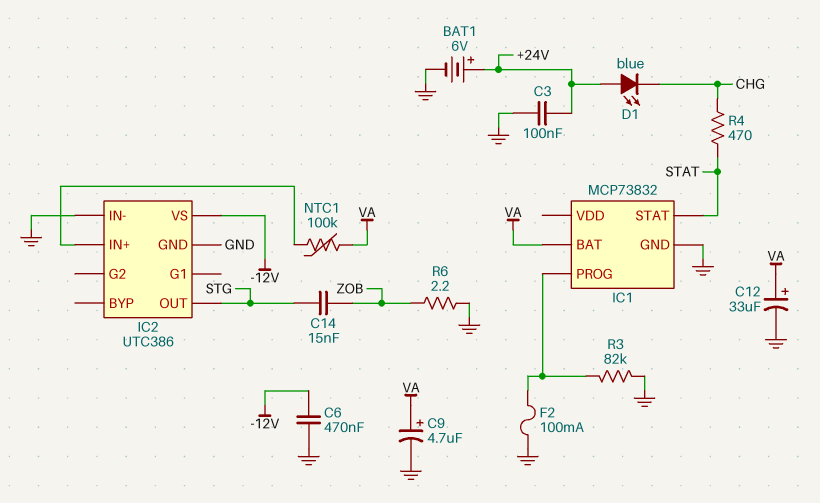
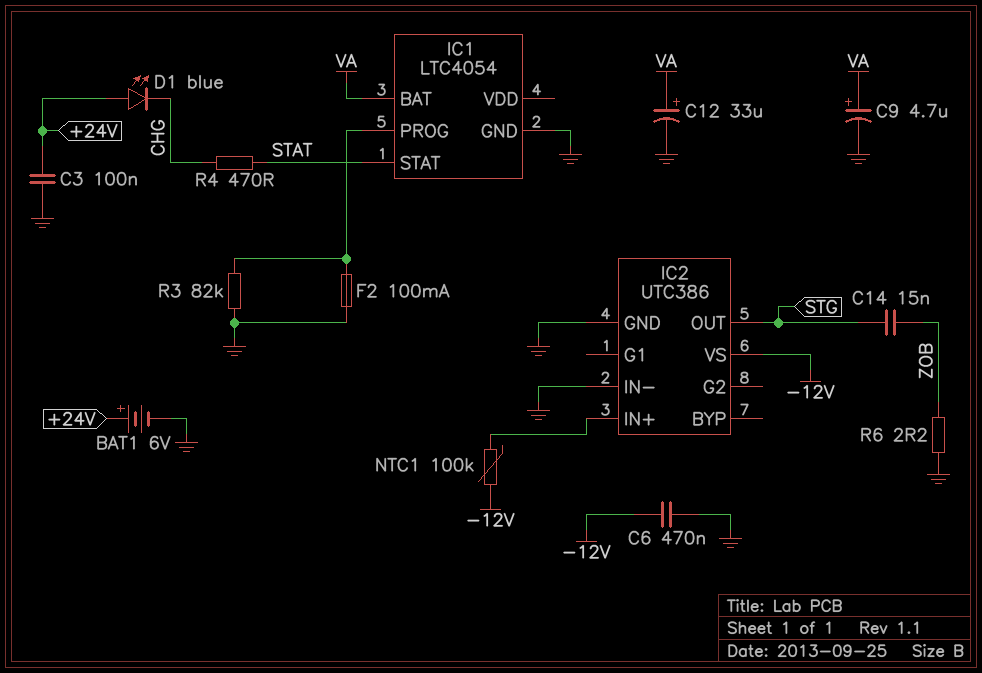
IC1: MCP73832 -> LTC4054
NTC1: 100k (IC2/IN+, VA) -> 100k (-12V, IC2/IN+)

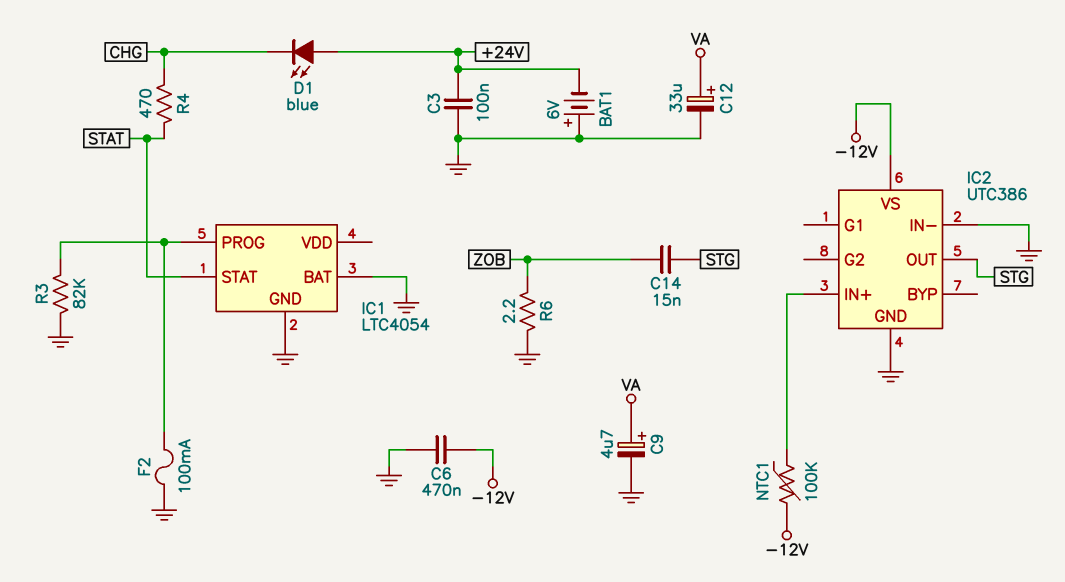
BAT1: 6V (plus +24V, minus GND) -> 6V (plus GND, minus +24V)
IC1 pin BAT: VA -> GND

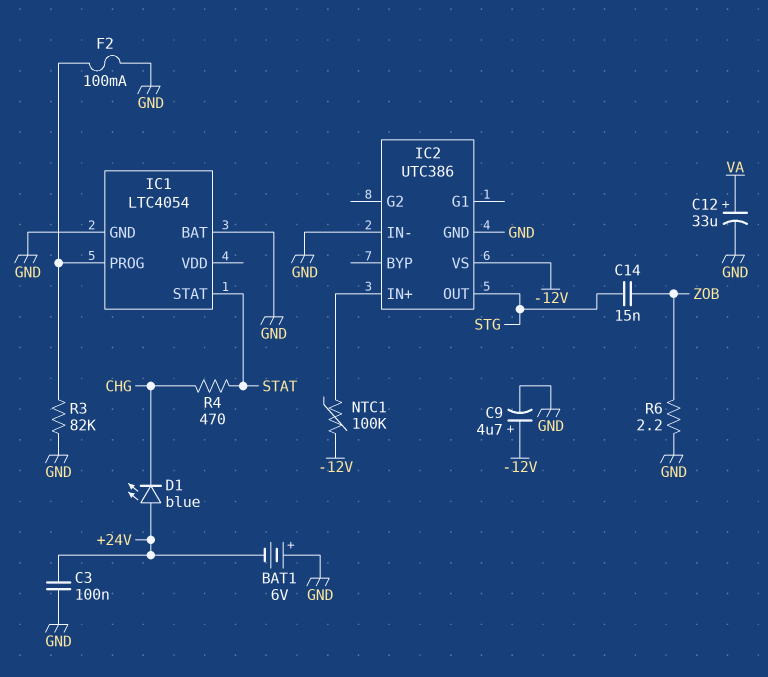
C6: 470nF (-12V, GND) -> none
C9: 4.7uF (plus VA, minus GND) -> 4.7uF (plus -12V, minus GND)

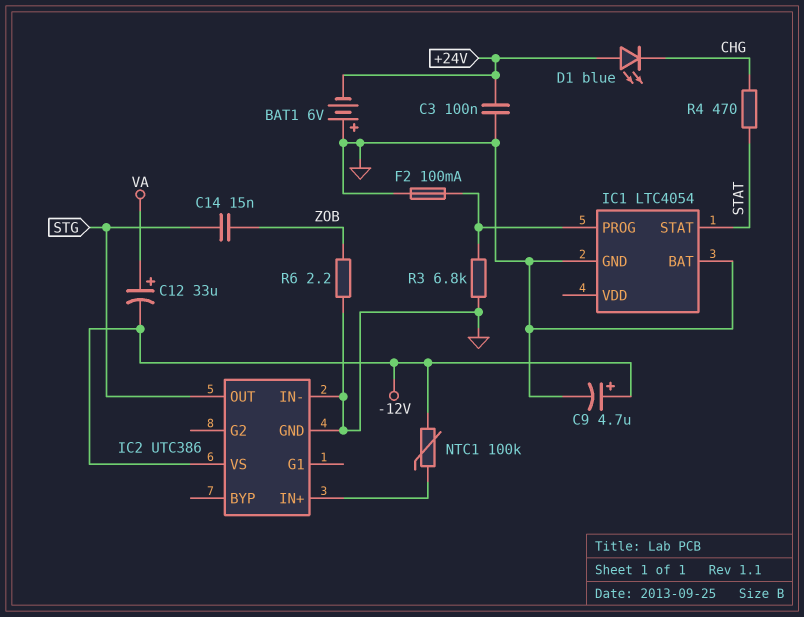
C12: 33uF (plus VA, minus GND) -> 33uF (plus VA, minus -12V)
R3: 82k (GND, IC1/PROG) -> 6.8k (GND, IC1/PROG)

